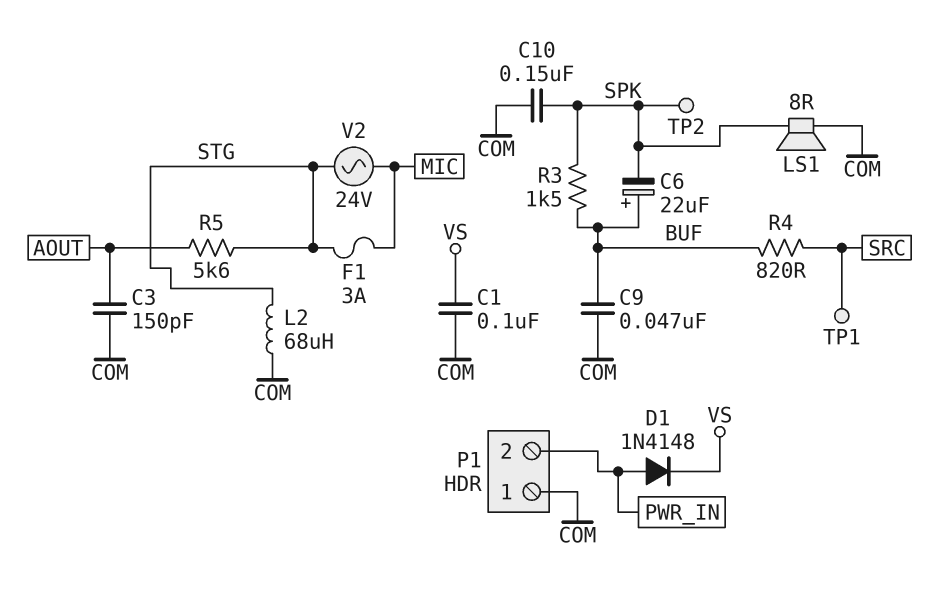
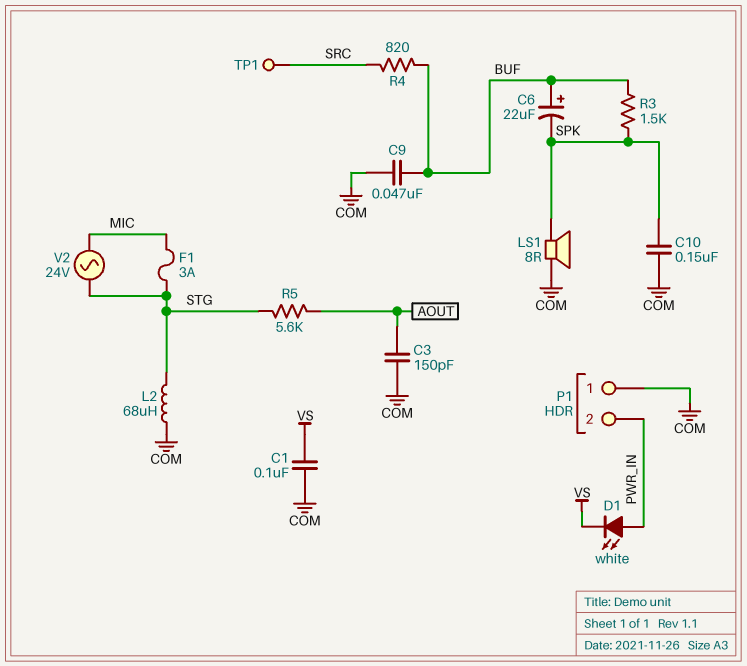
D1: diode 1N4148 (A PWR_IN, K VS) -> LED white (A PWR_IN, K VS)
TP2: test point (SPK) -> none

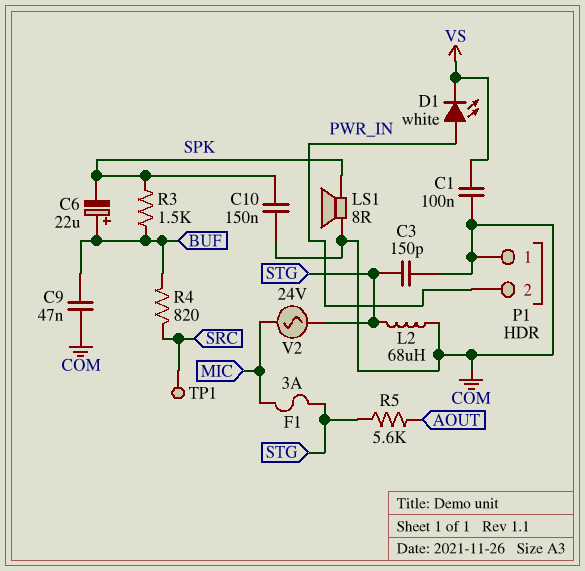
C3: 150pF (AOUT, COM) -> 150pF (COM, STG)

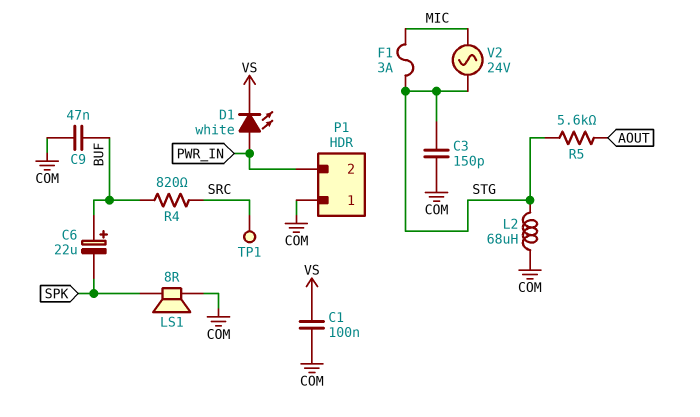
C10: 150nF (COM, SPK) -> none
R3: 1.5k (BUF, SPK) -> none

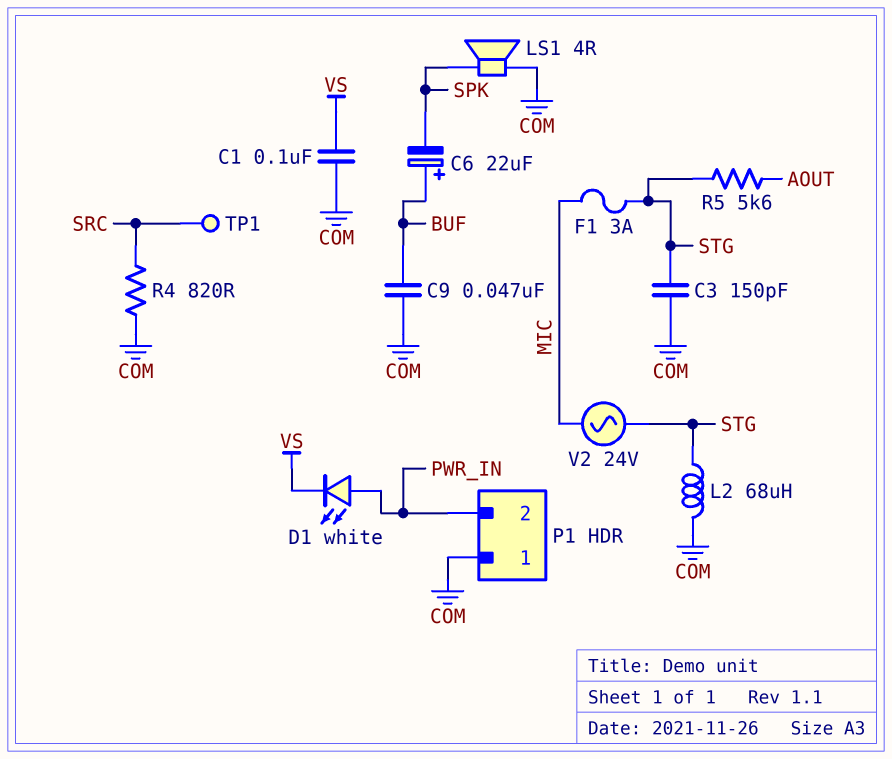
LS1: speaker 8R (COM, SPK) -> speaker 4R (COM, SPK)
R4: 820 (BUF, SRC) -> 820 (COM, SRC)

